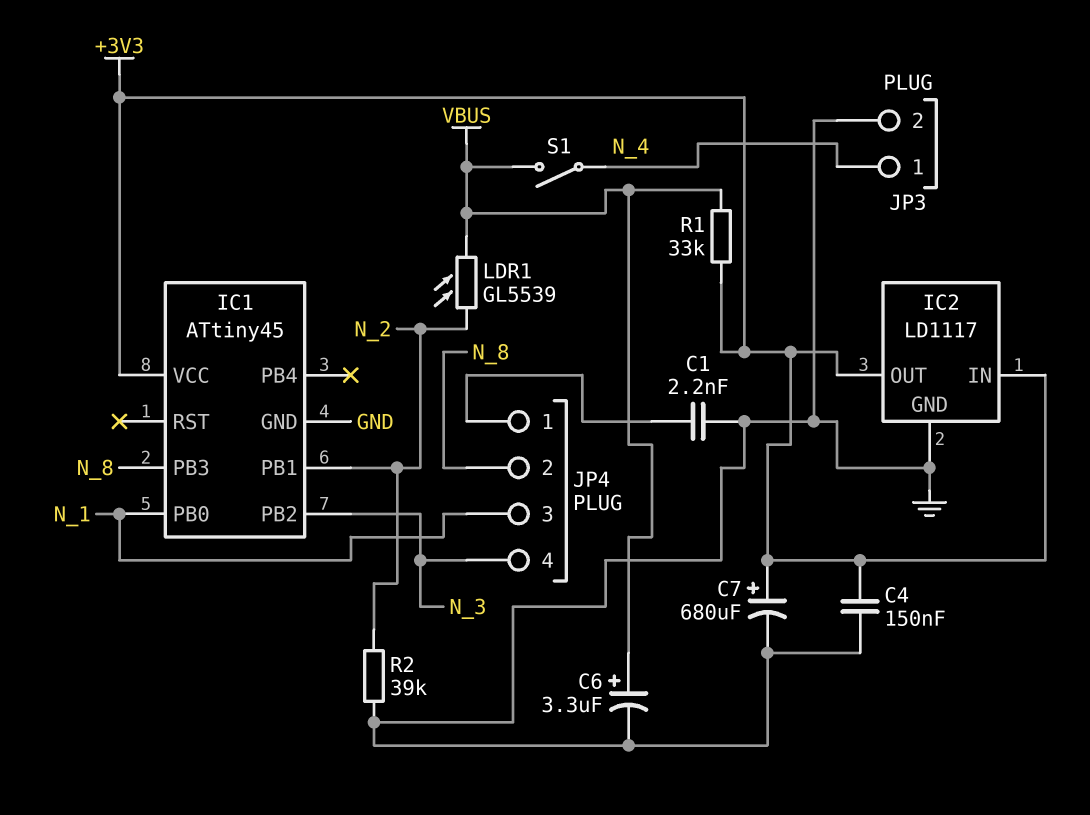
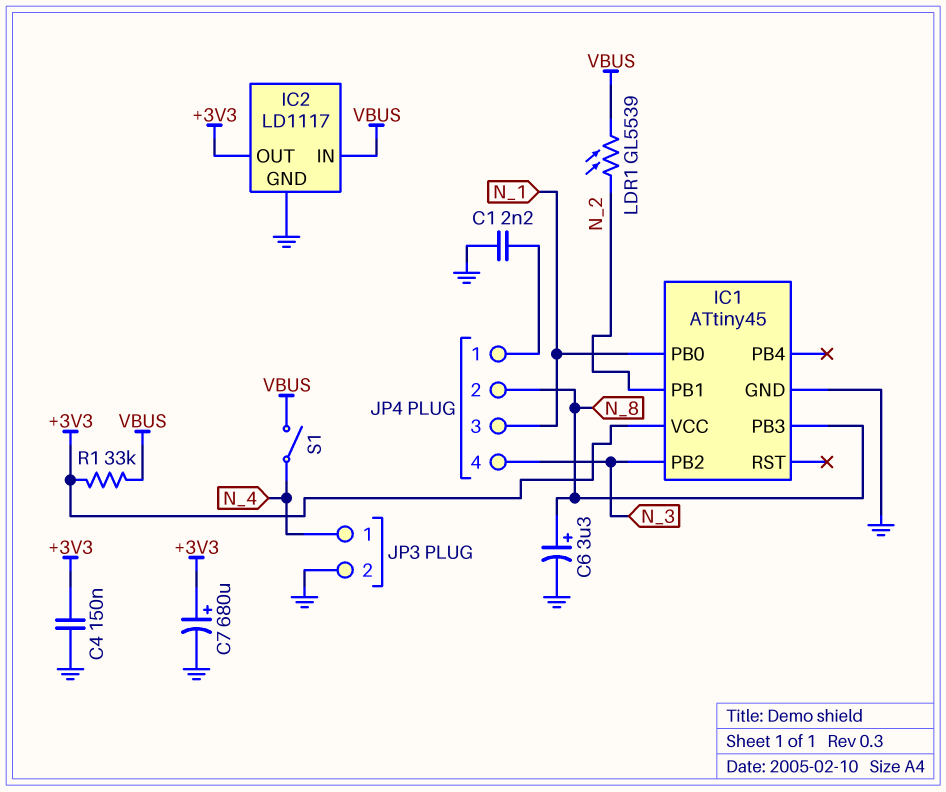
C6: 3.3uF (plus VBUS, minus GND) -> 3.3uF (plus N_8, minus GND)
IC2 pin IN: +3V3 -> VBUS
R2: 39k (GND, N_2) -> none

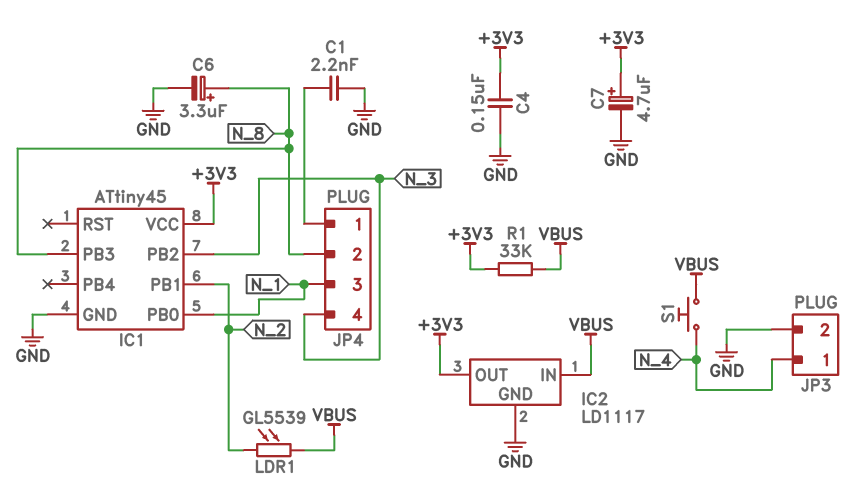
C7: 680uF (plus +3V3, minus GND) -> 4.7uF (plus +3V3, minus GND)
S1: switch (N_4, VBUS) -> button (N_4, VBUS)

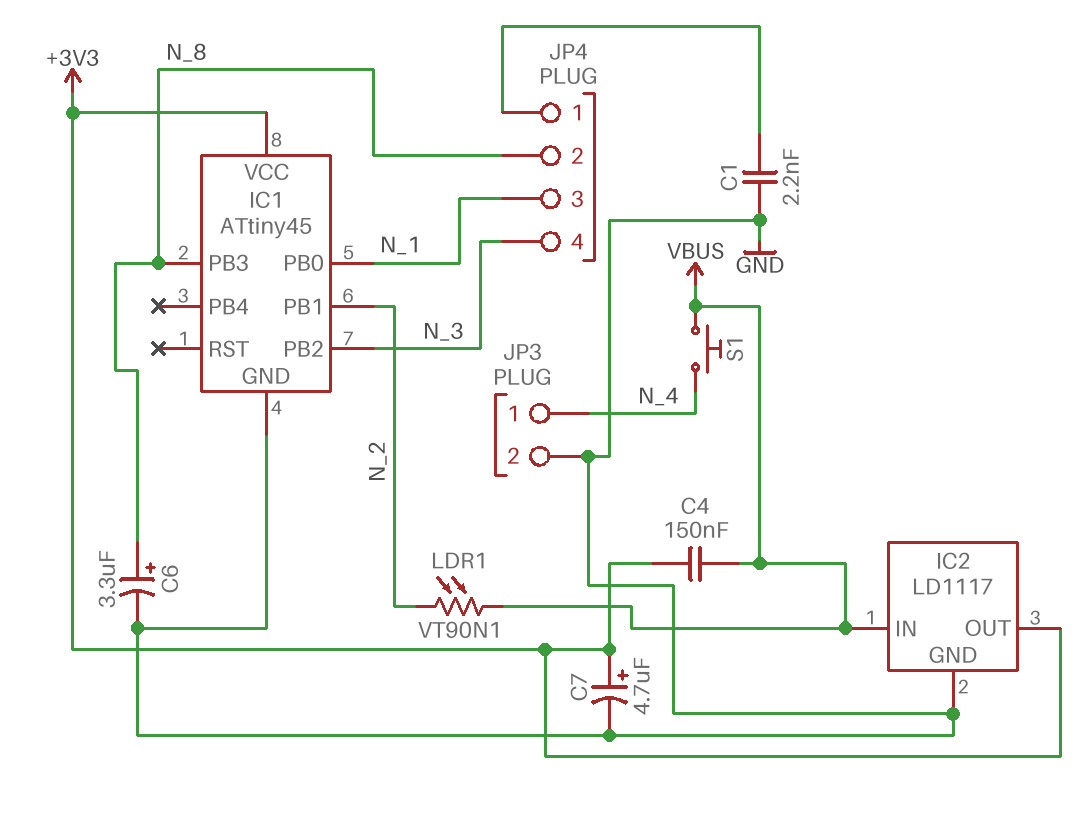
C4: 150nF (+3V3, GND) -> 150nF (+3V3, VBUS)
LDR1: GL5539 (N_2, VBUS) -> VT90N1 (N_2, VBUS)
R1: 33k (+3V3, VBUS) -> none

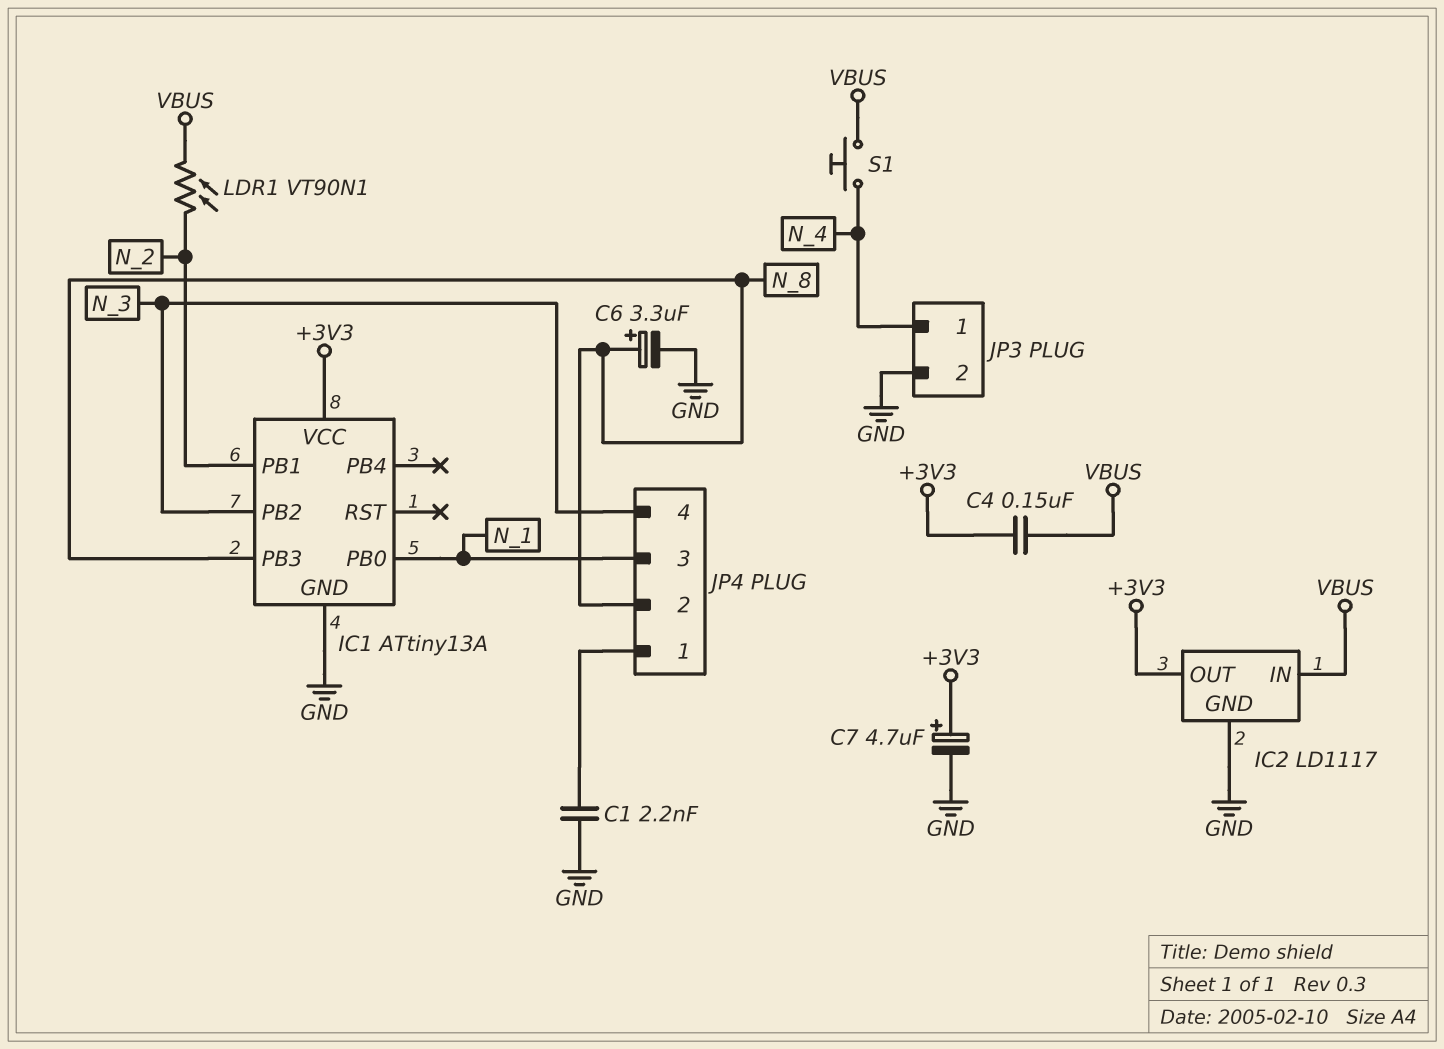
IC1: ATtiny45 -> ATtiny13A

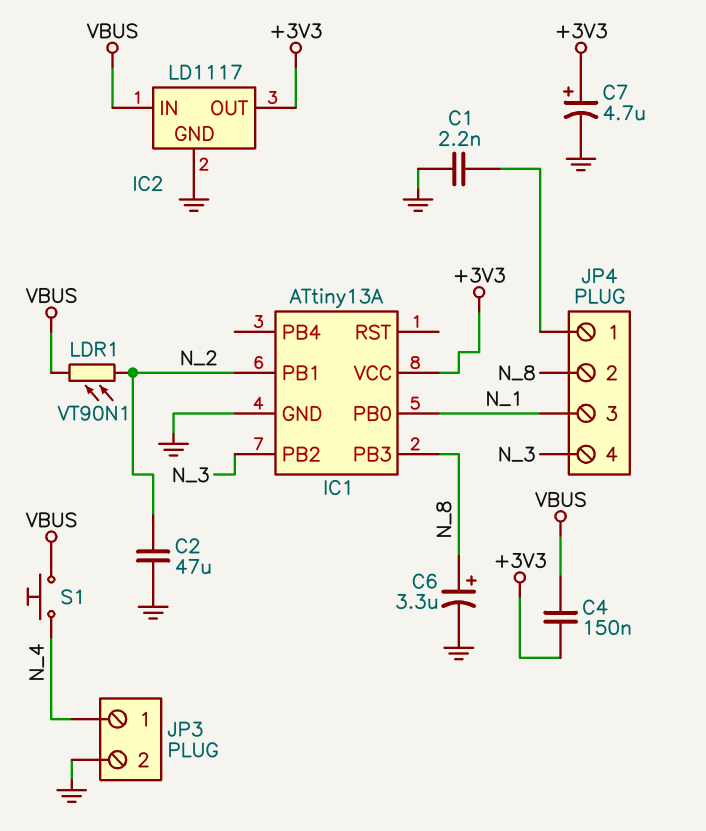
C2: none -> 47uF (GND, N_2)

